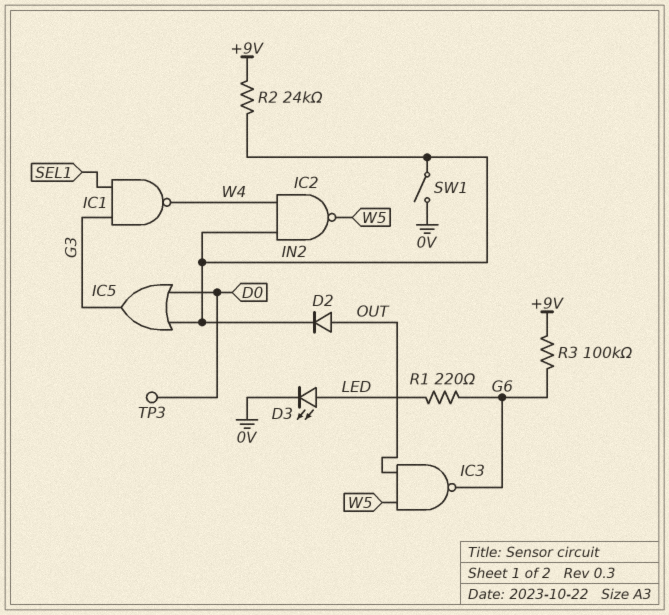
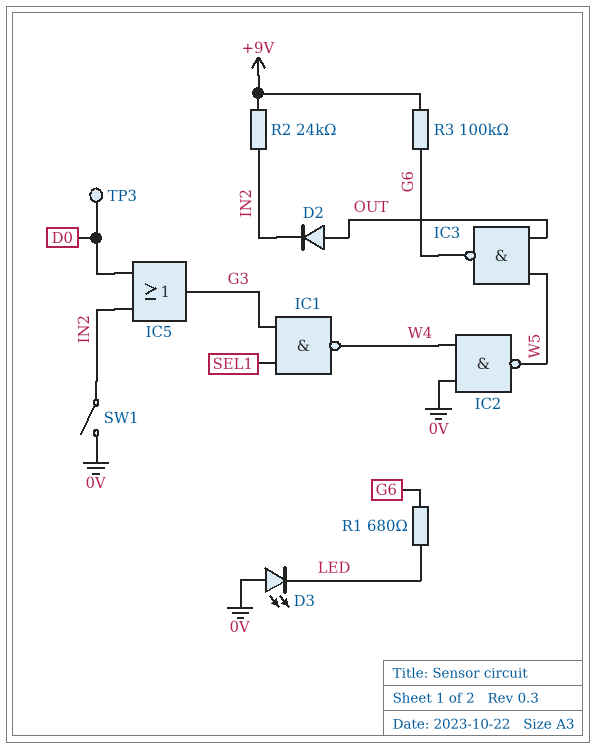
D3: LED (A LED, K 0V) -> LED (A 0V, K LED)
IC2: NAND (in IN2, in W4, out W5) -> NAND (in 0V, in W4, out W5)
R1: 220 (G6, LED) -> 680 (G6, LED)

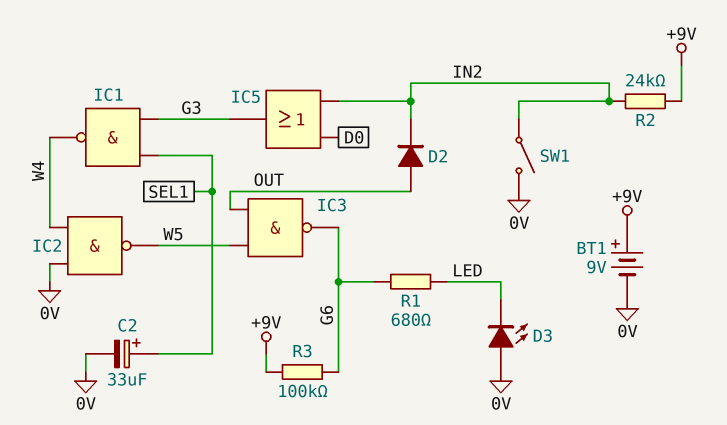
BT1: none -> 9V (plus +9V, minus 0V)
C2: none -> 33uF (plus SEL1, minus 0V)
TP3: test point (D0) -> none

